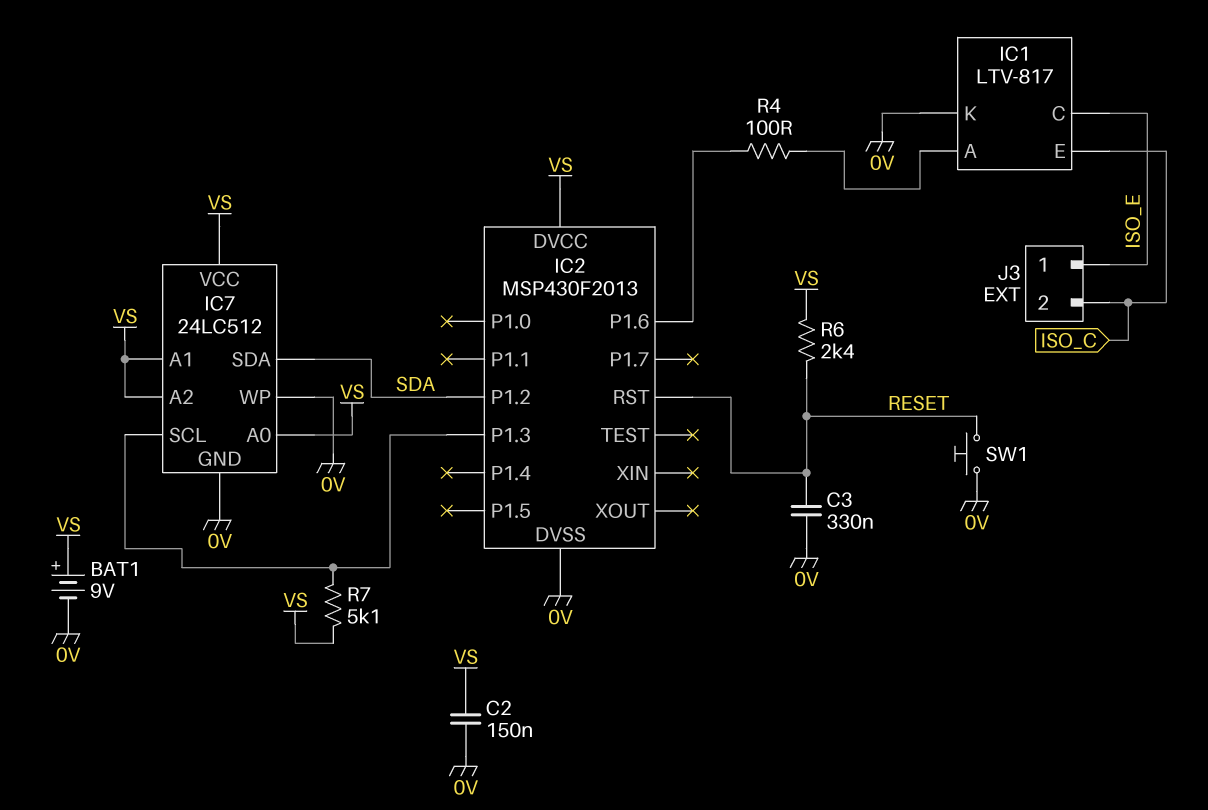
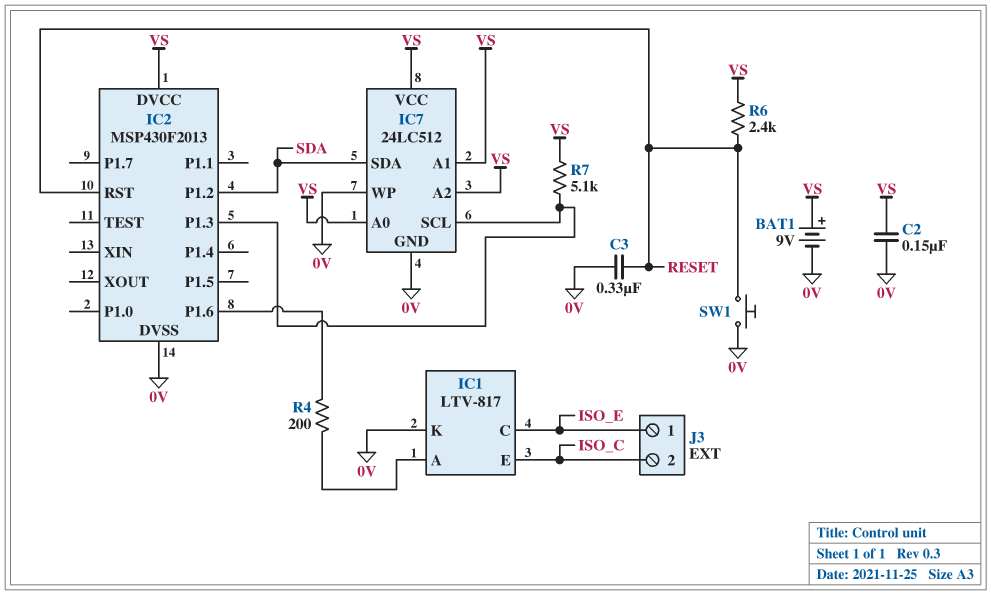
R4: 100 (IC1/A, IC2/P1.6) -> 200 (IC1/A, IC2/P1.6)

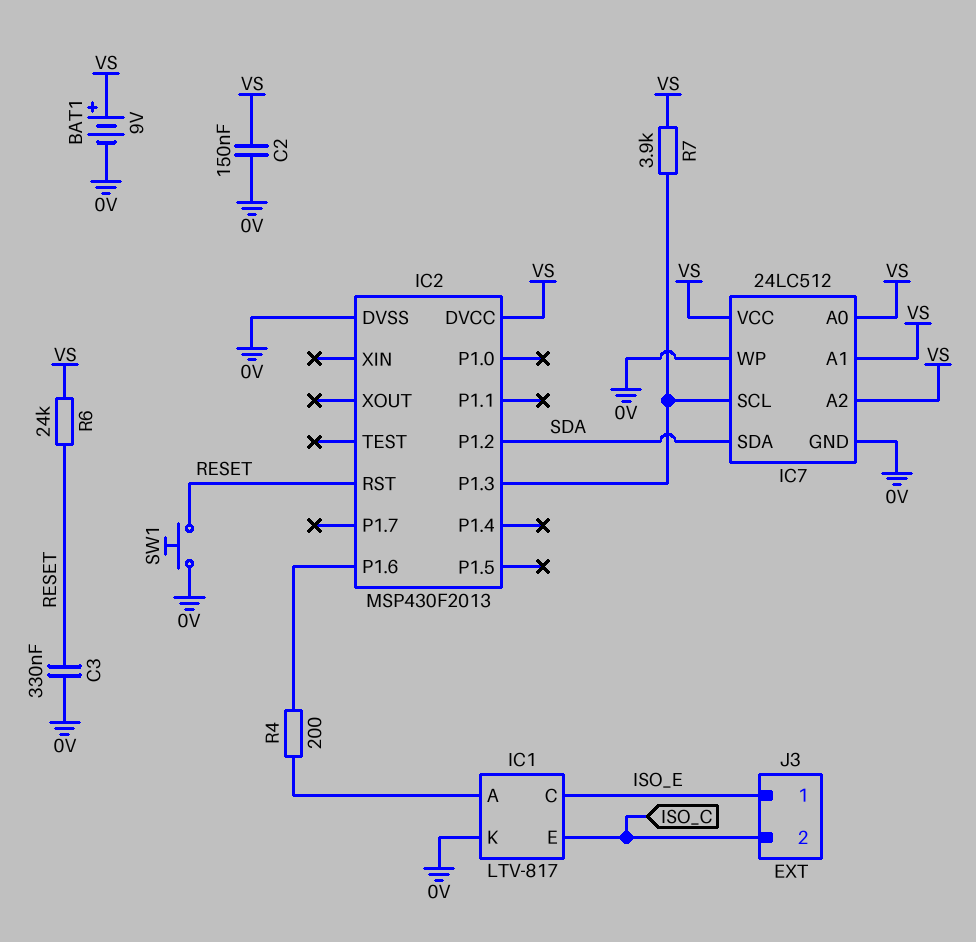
R6: 2.4k (RESET, VS) -> 24k (RESET, VS)
R7: 5.1k (IC2/P1.3, VS) -> 3.9k (IC2/P1.3, VS)

